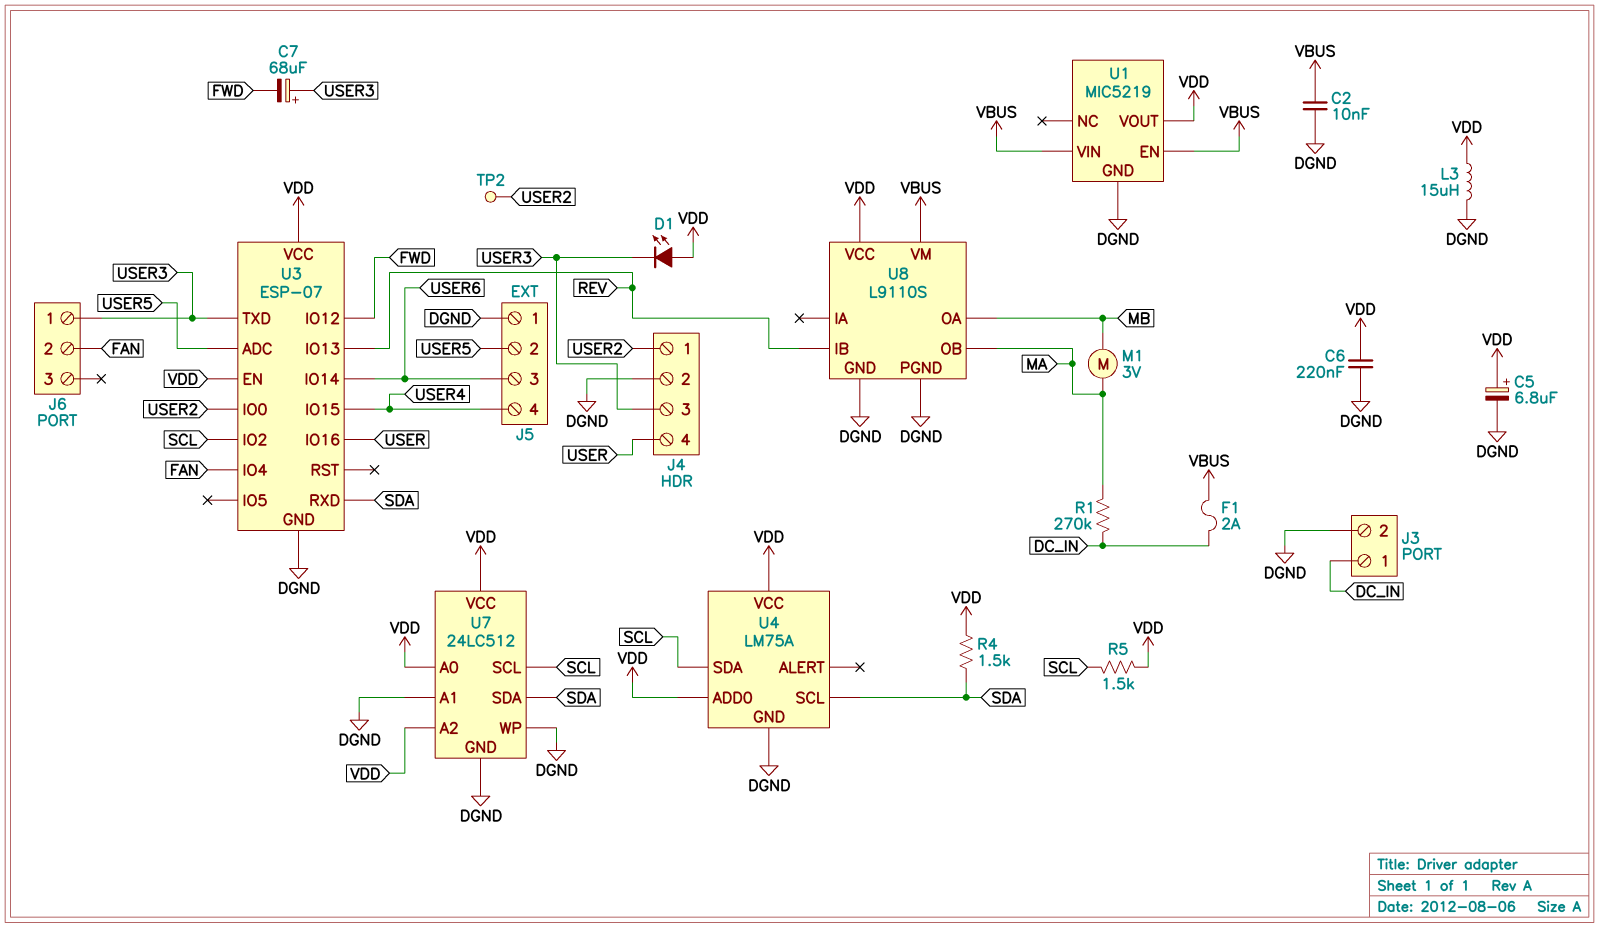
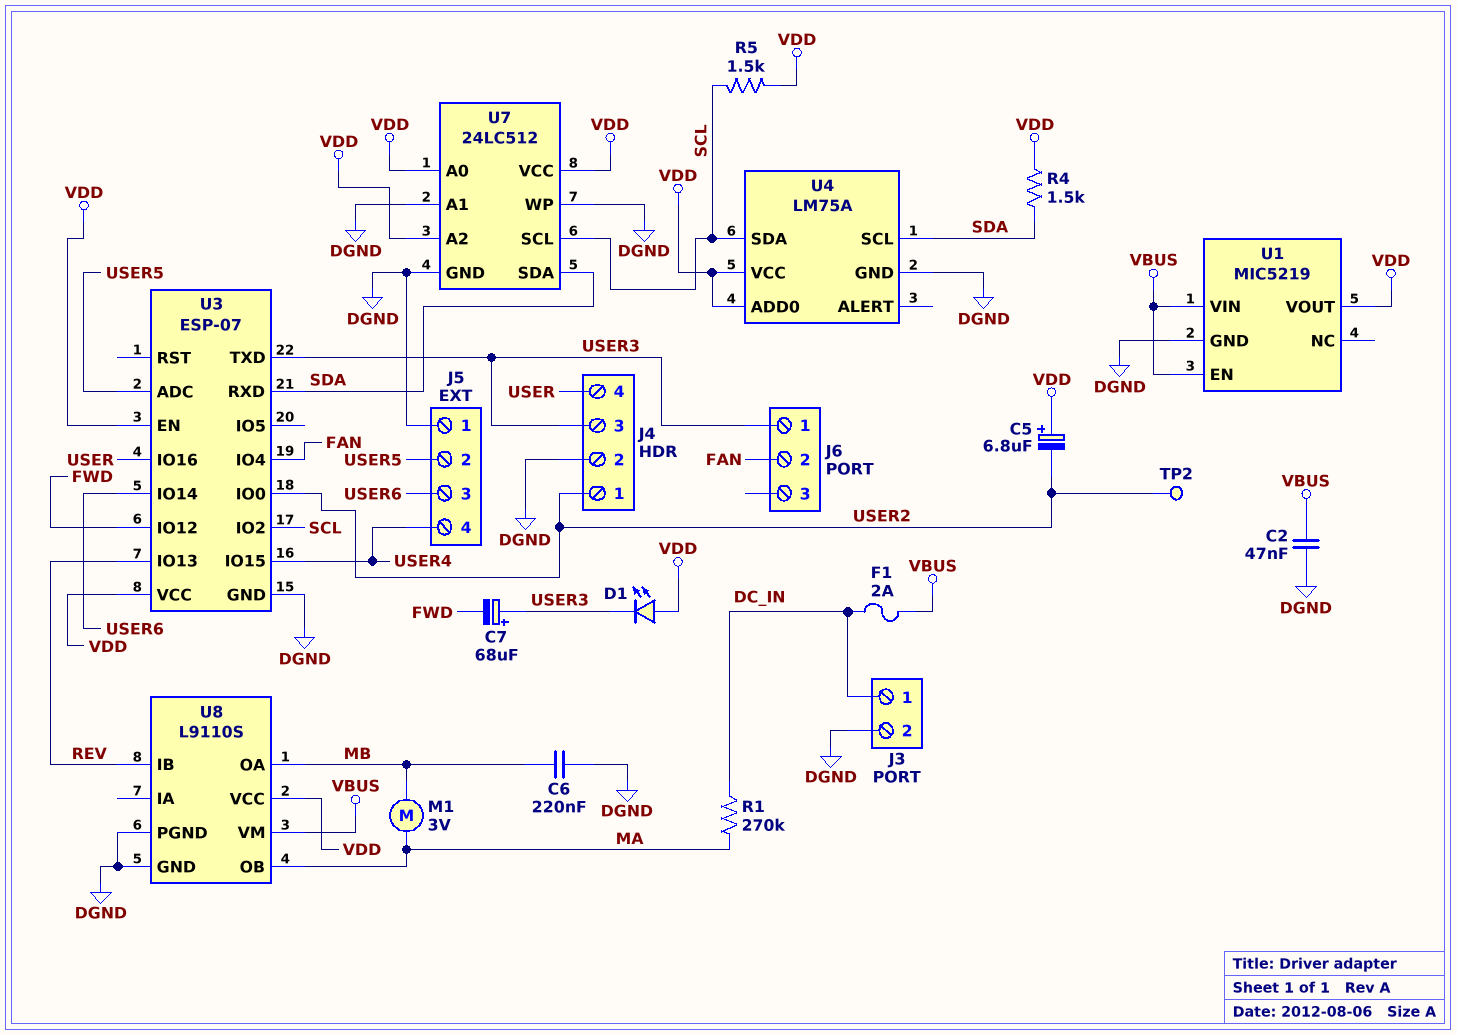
C2: 10nF (DGND, VBUS) -> 47nF (DGND, VBUS)
C5: 6.8uF (plus VDD, minus DGND) -> 6.8uF (plus VDD, minus USER2)
C6: 220nF (DGND, VDD) -> 220nF (DGND, MB)
L3: 15uH (DGND, VDD) -> none

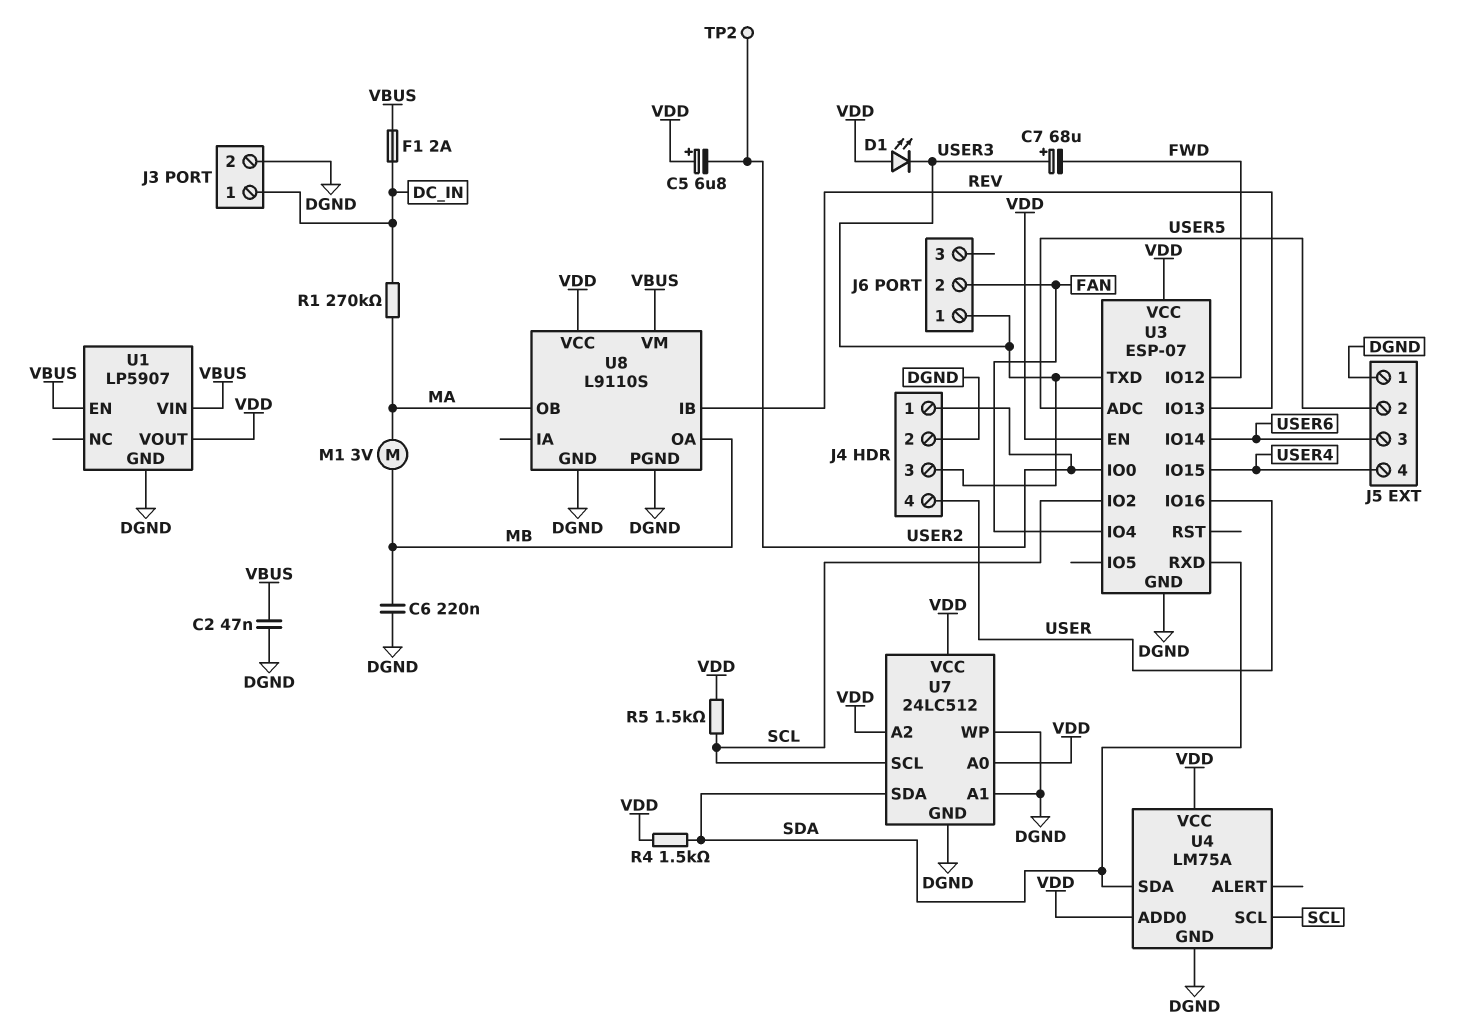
U1: MIC5219 -> LP5907
U4 pin SCL: SDA -> SCL
U4 pin SDA: SCL -> SDA

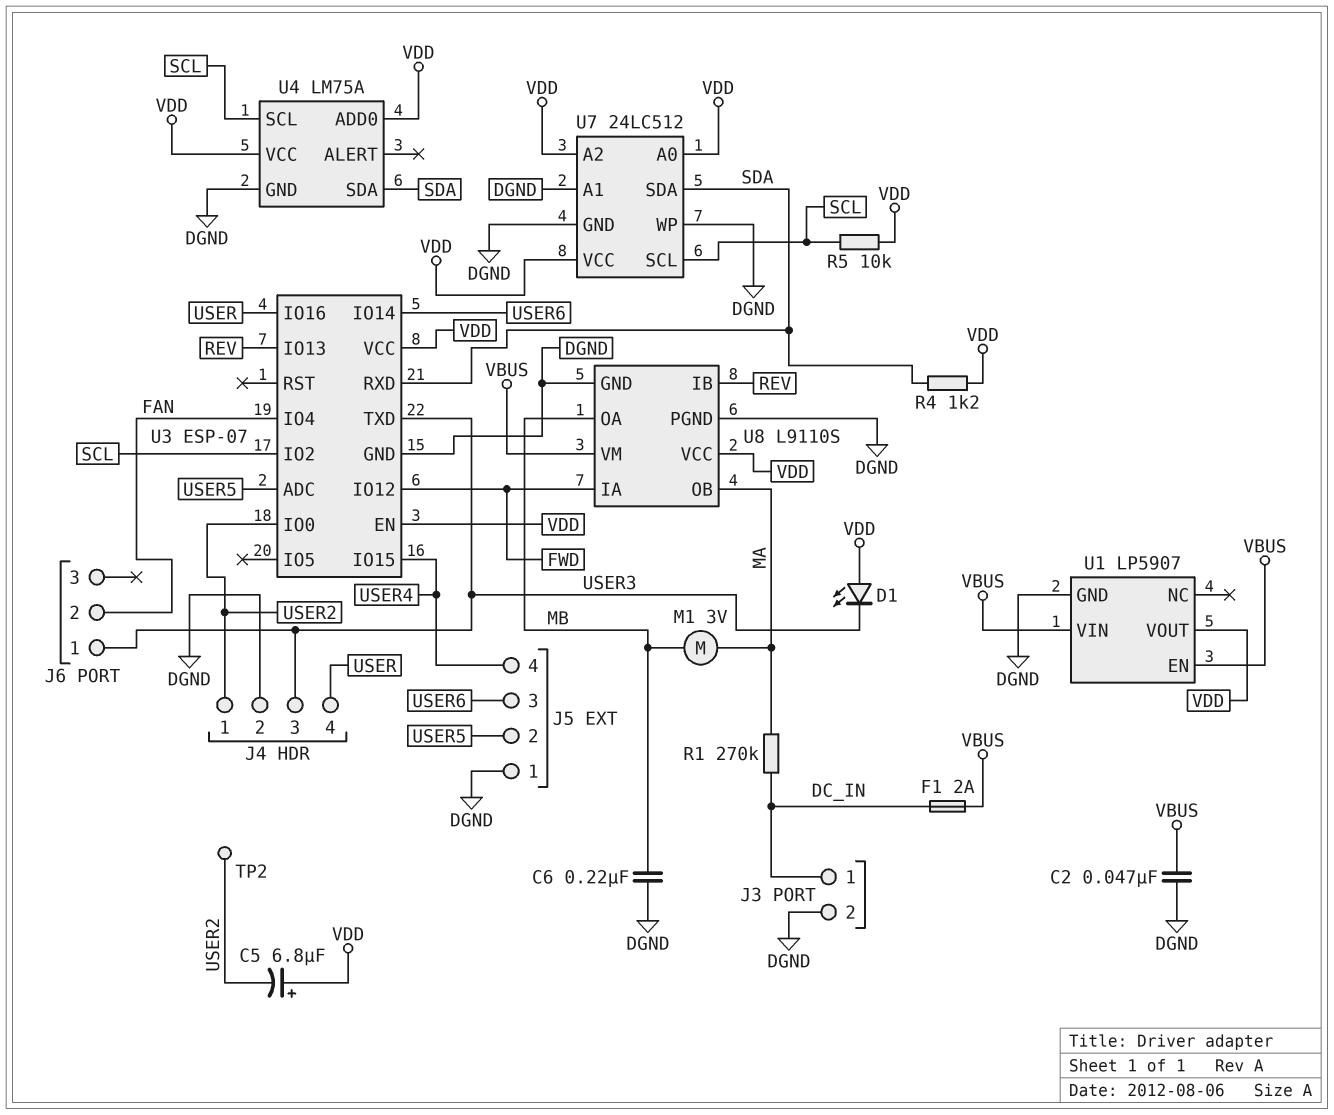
C7: 68uF (plus USER3, minus FWD) -> none
R4: 1.5k (SDA, VDD) -> 1.2k (SDA, VDD)
R5: 1.5k (SCL, VDD) -> 10k (SCL, VDD)
U8 pin IA: none -> FWD

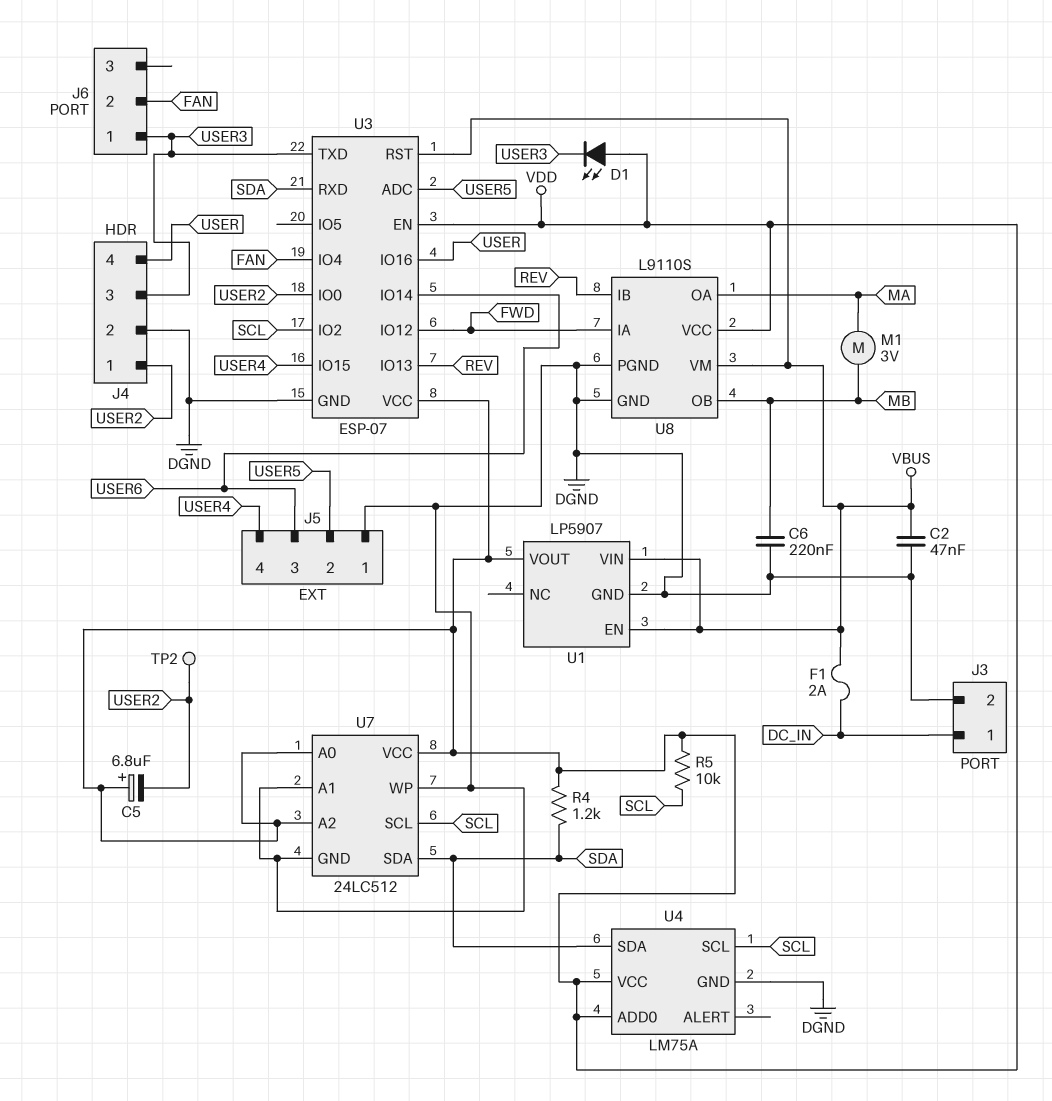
R1: 270k (DC_IN, MA) -> none
U3 pin RST: none -> VBUS
U8 pin OA: MB -> MA
U8 pin OB: MA -> MB

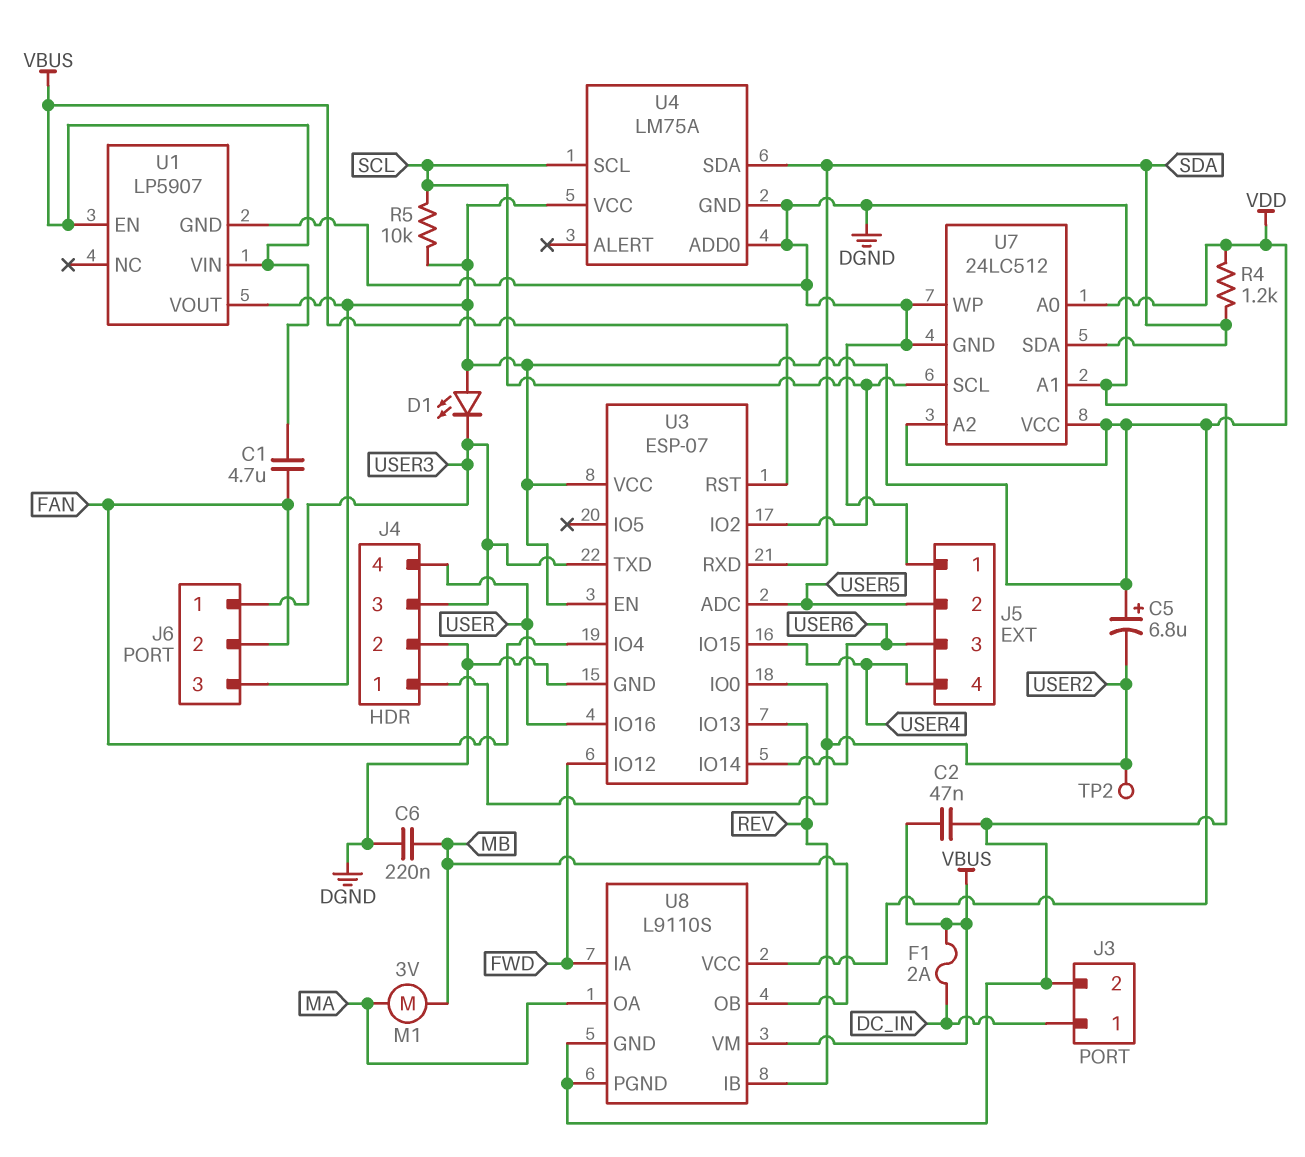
C1: none -> 4.7uF (FAN, VBUS)
J6 pin 3: none -> VDD
U4 pin ADD0: VDD -> DGND

